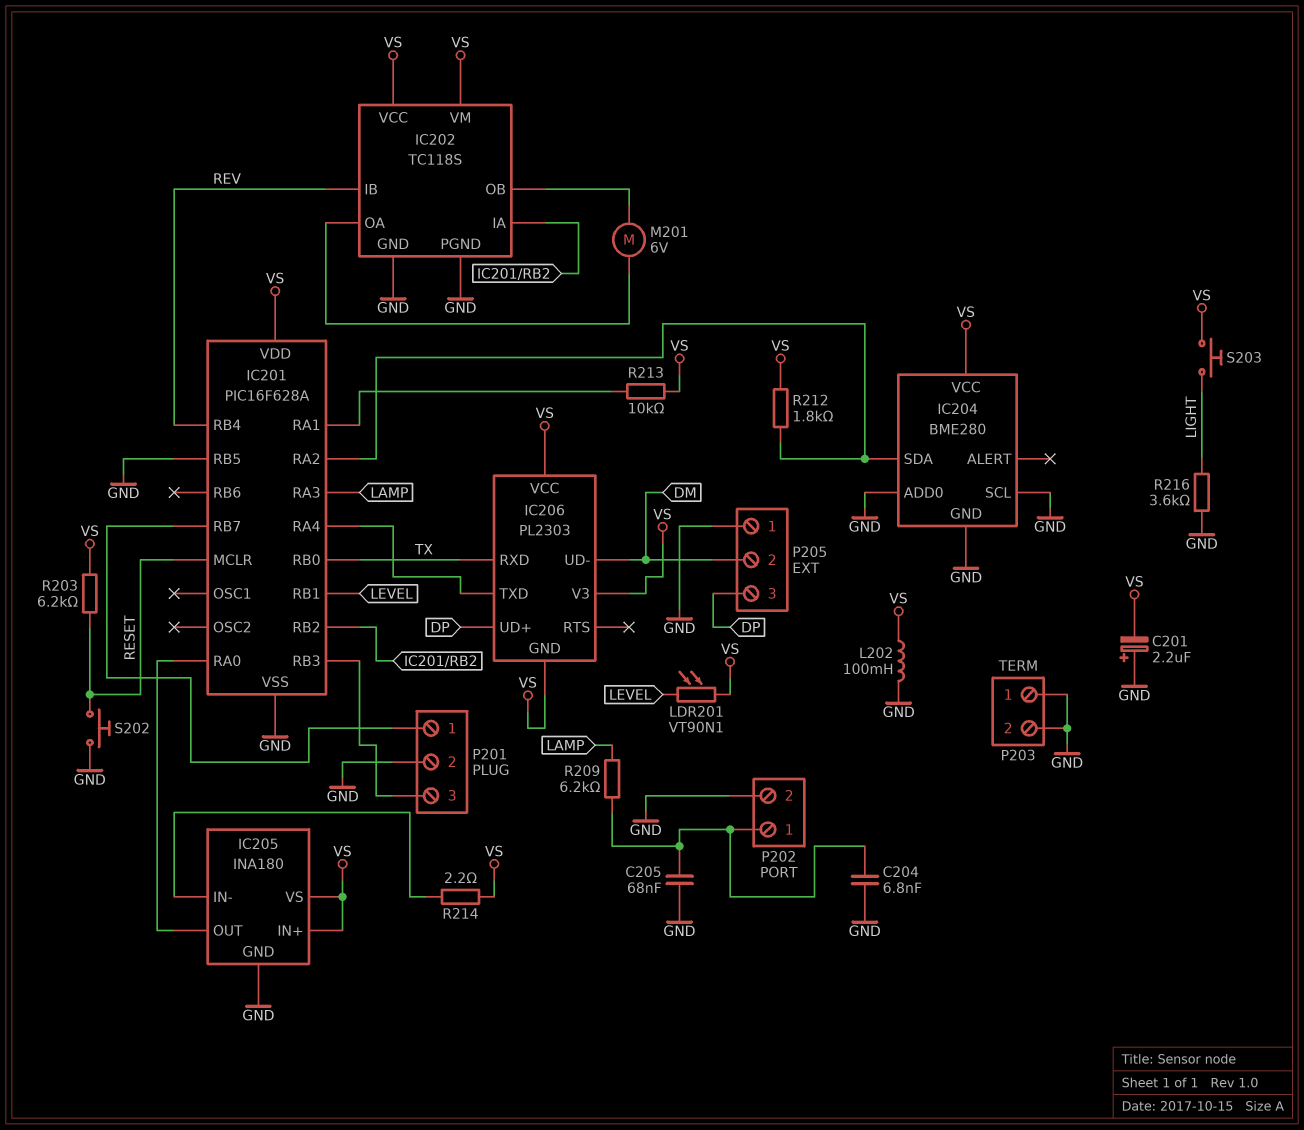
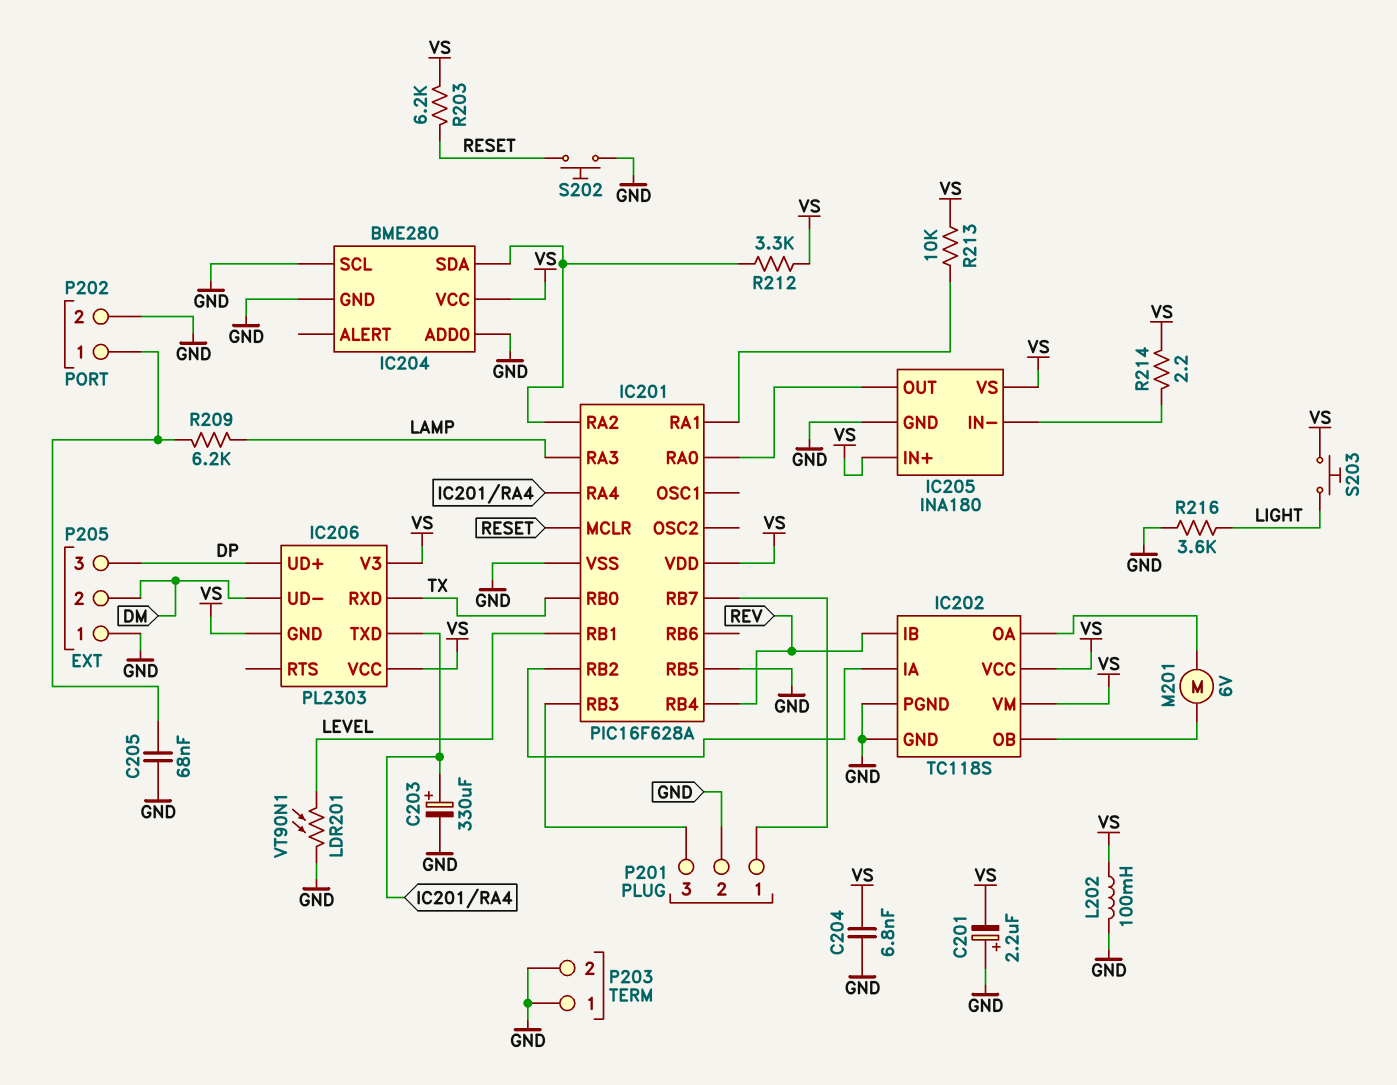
C203: none -> 330uF (plus IC201/RA4, minus GND)
C204: 6.8nF (GND, P202/1) -> 6.8nF (GND, VS)
LDR201: VT90N1 (LEVEL, VS) -> VT90N1 (GND, LEVEL)
R212: 1.8k (IC201/RA2, VS) -> 3.3k (IC201/RA2, VS)

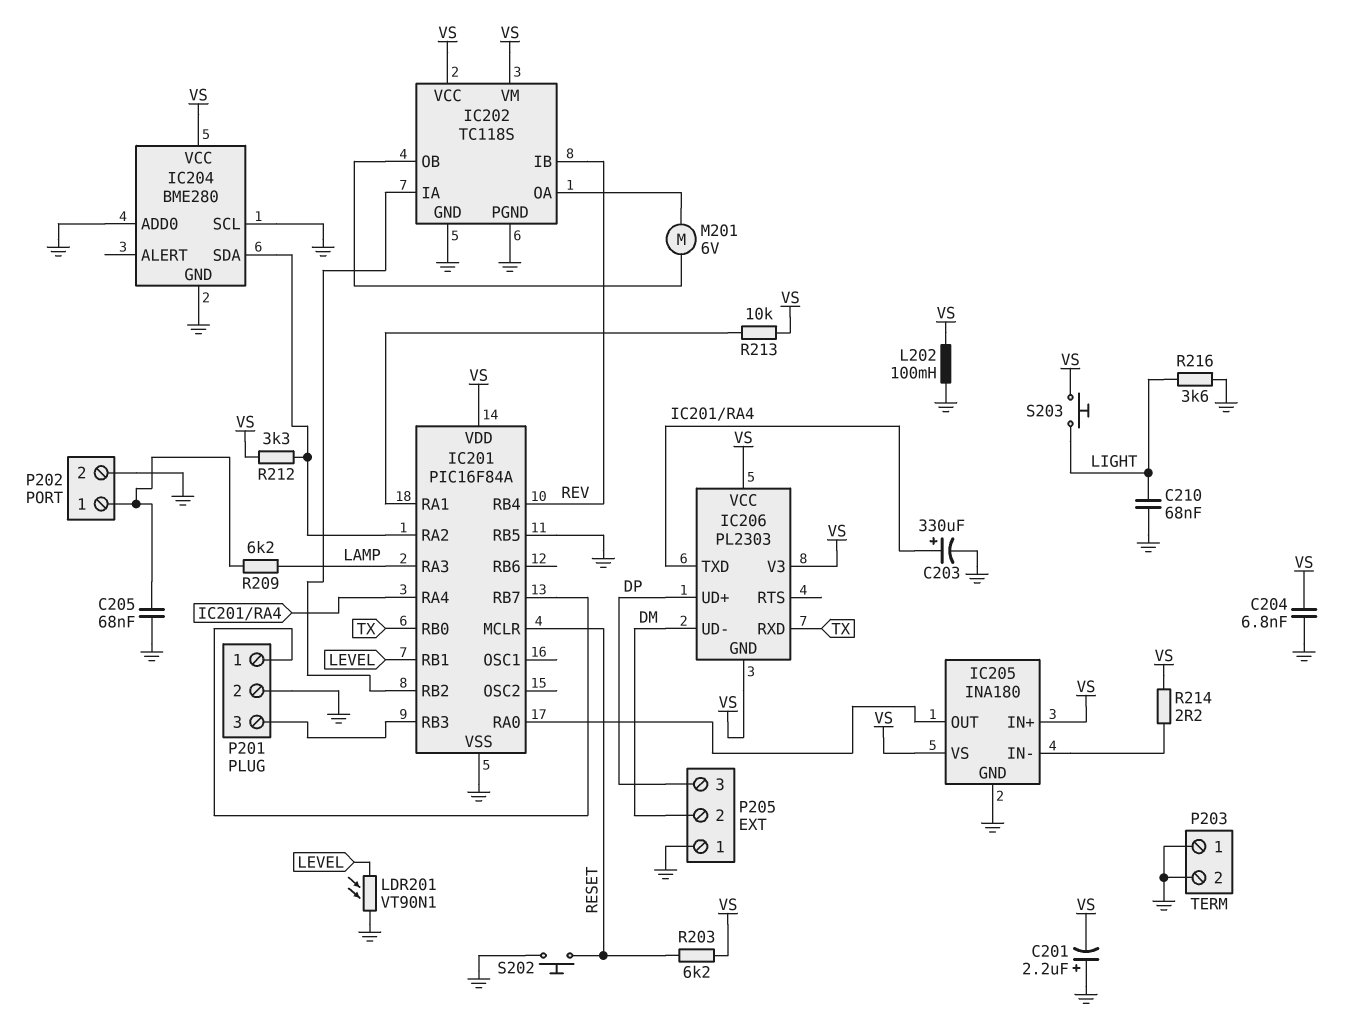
C210: none -> 68nF (GND, LIGHT)
IC201: PIC16F628A -> PIC16F84A

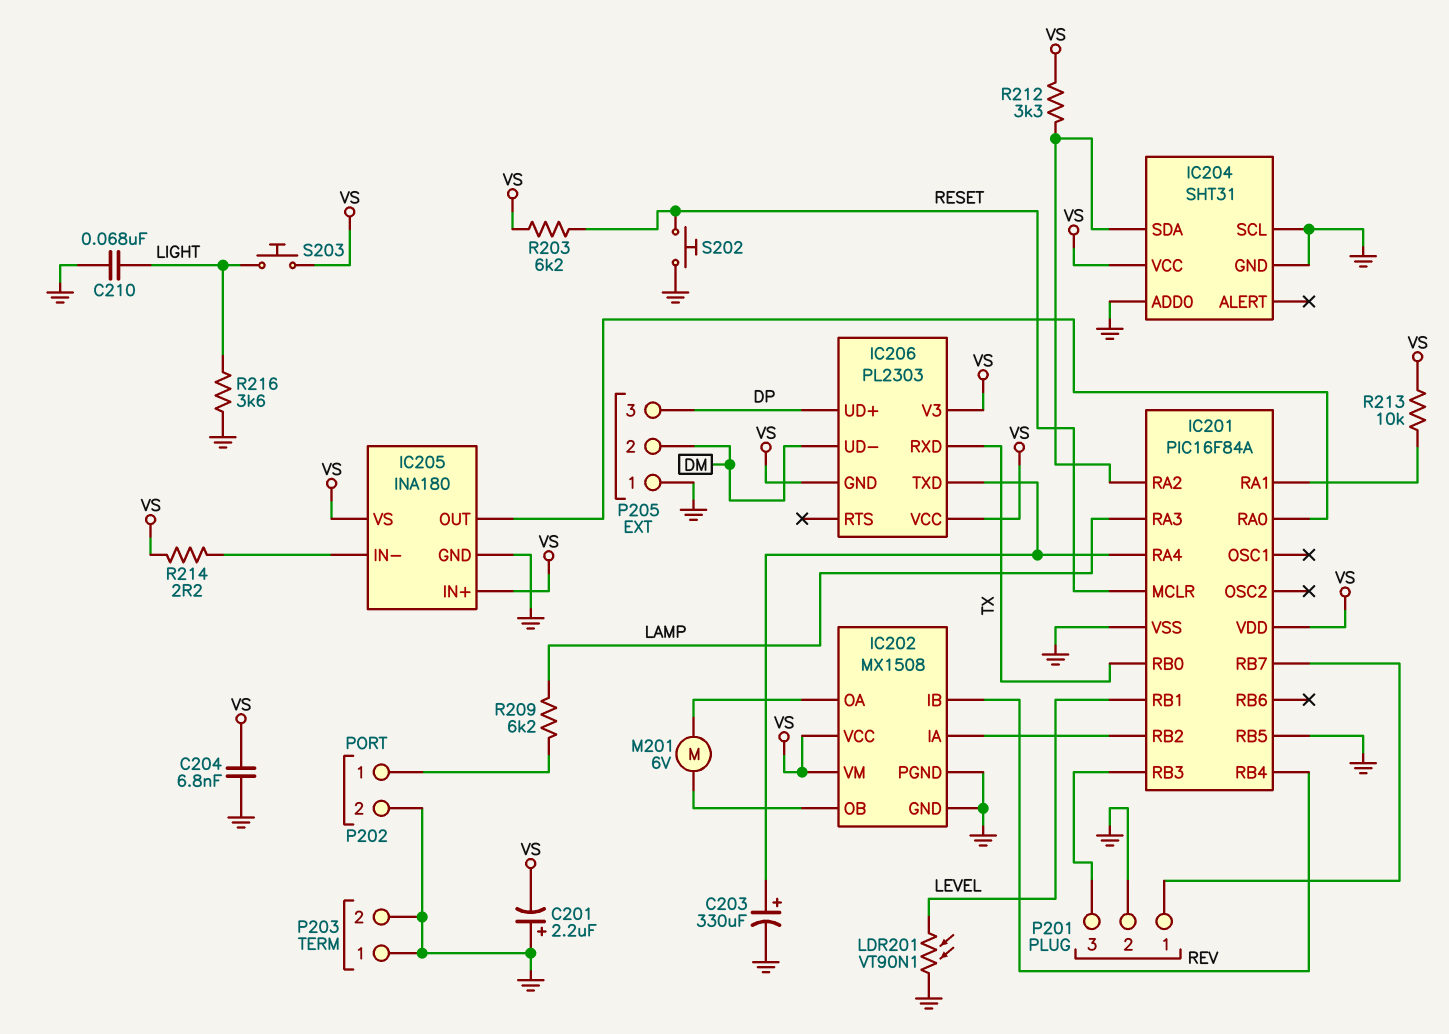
C205: 68nF (GND, P202/1) -> none
IC202: TC118S -> MX1508
IC204: BME280 -> SHT31
L202: 100mH (GND, VS) -> none

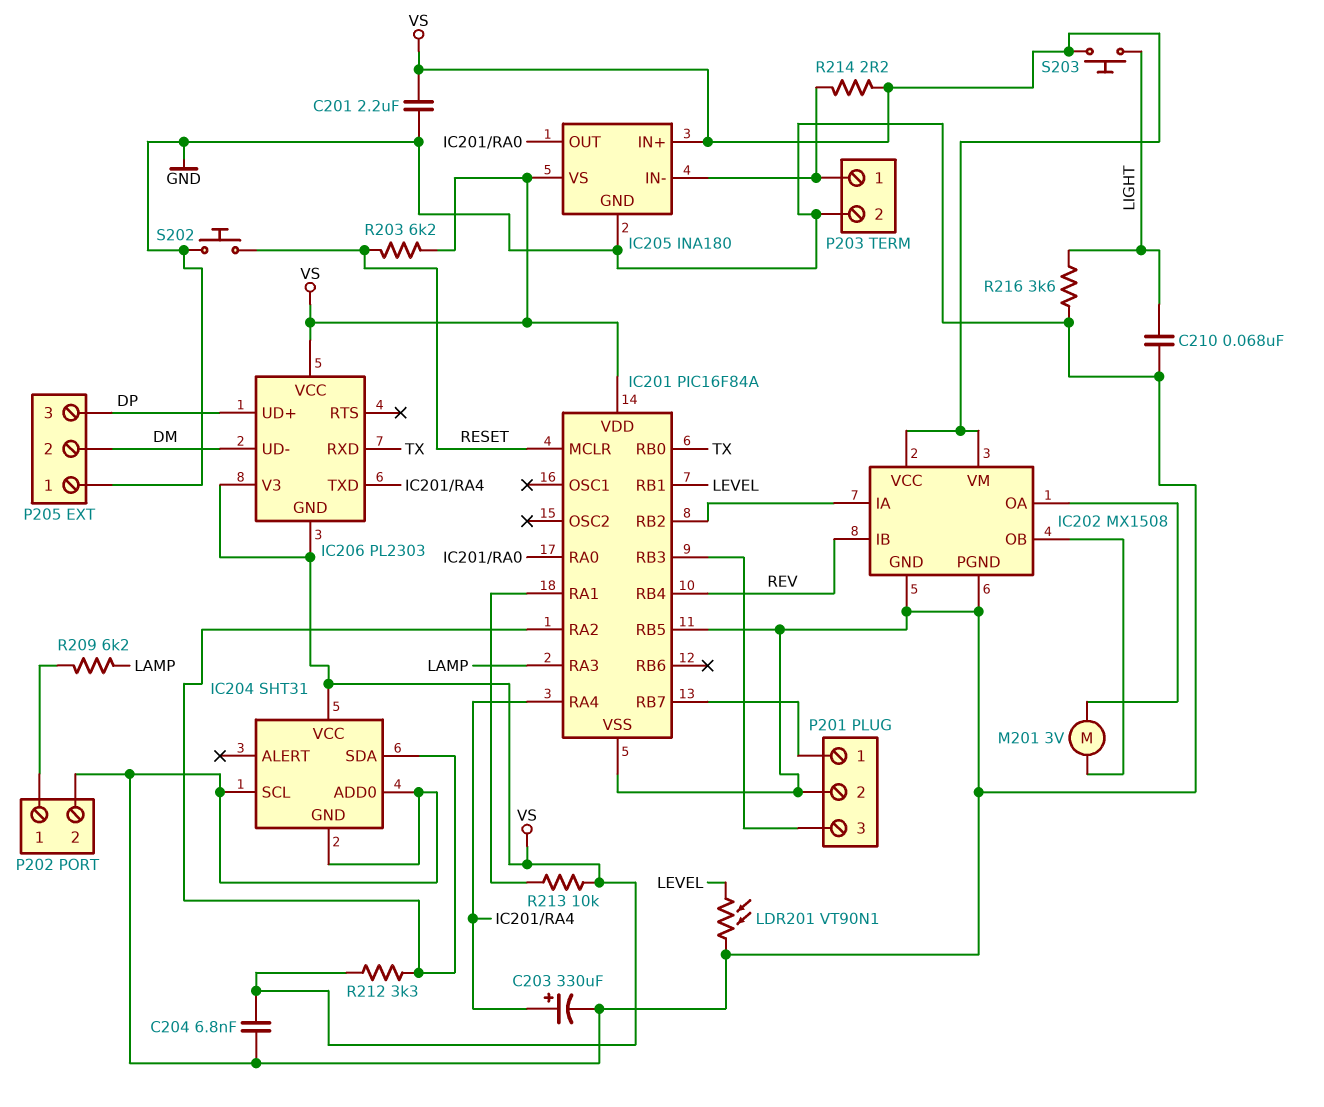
C201: 2.2uF (plus GND, minus VS) -> 2.2uF (GND, VS)
M201: motor 6V (IC202/OA, IC202/OB) -> motor 3V (IC202/OA, IC202/OB)
P203 pin 1: GND -> IC205/IN-

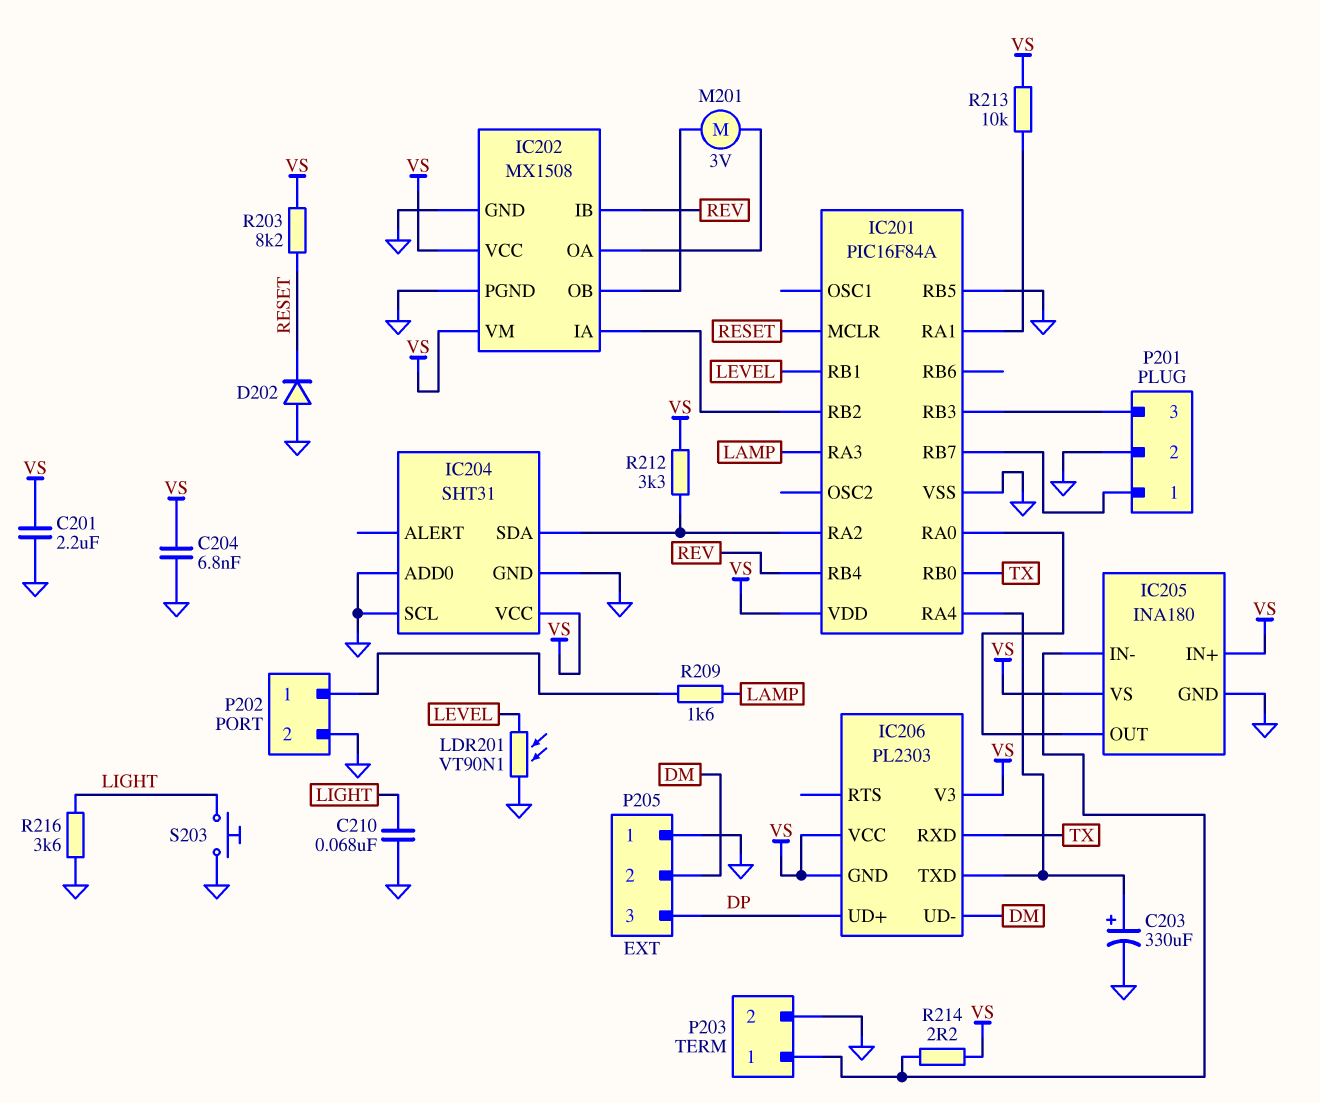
D202: none -> diode (A GND, K RESET)
R203: 6.2k (RESET, VS) -> 8.2k (RESET, VS)
R209: 6.2k (LAMP, P202/1) -> 1.6k (LAMP, P202/1)
S202: button (GND, RESET) -> none
S203: button (LIGHT, VS) -> button (GND, LIGHT)

